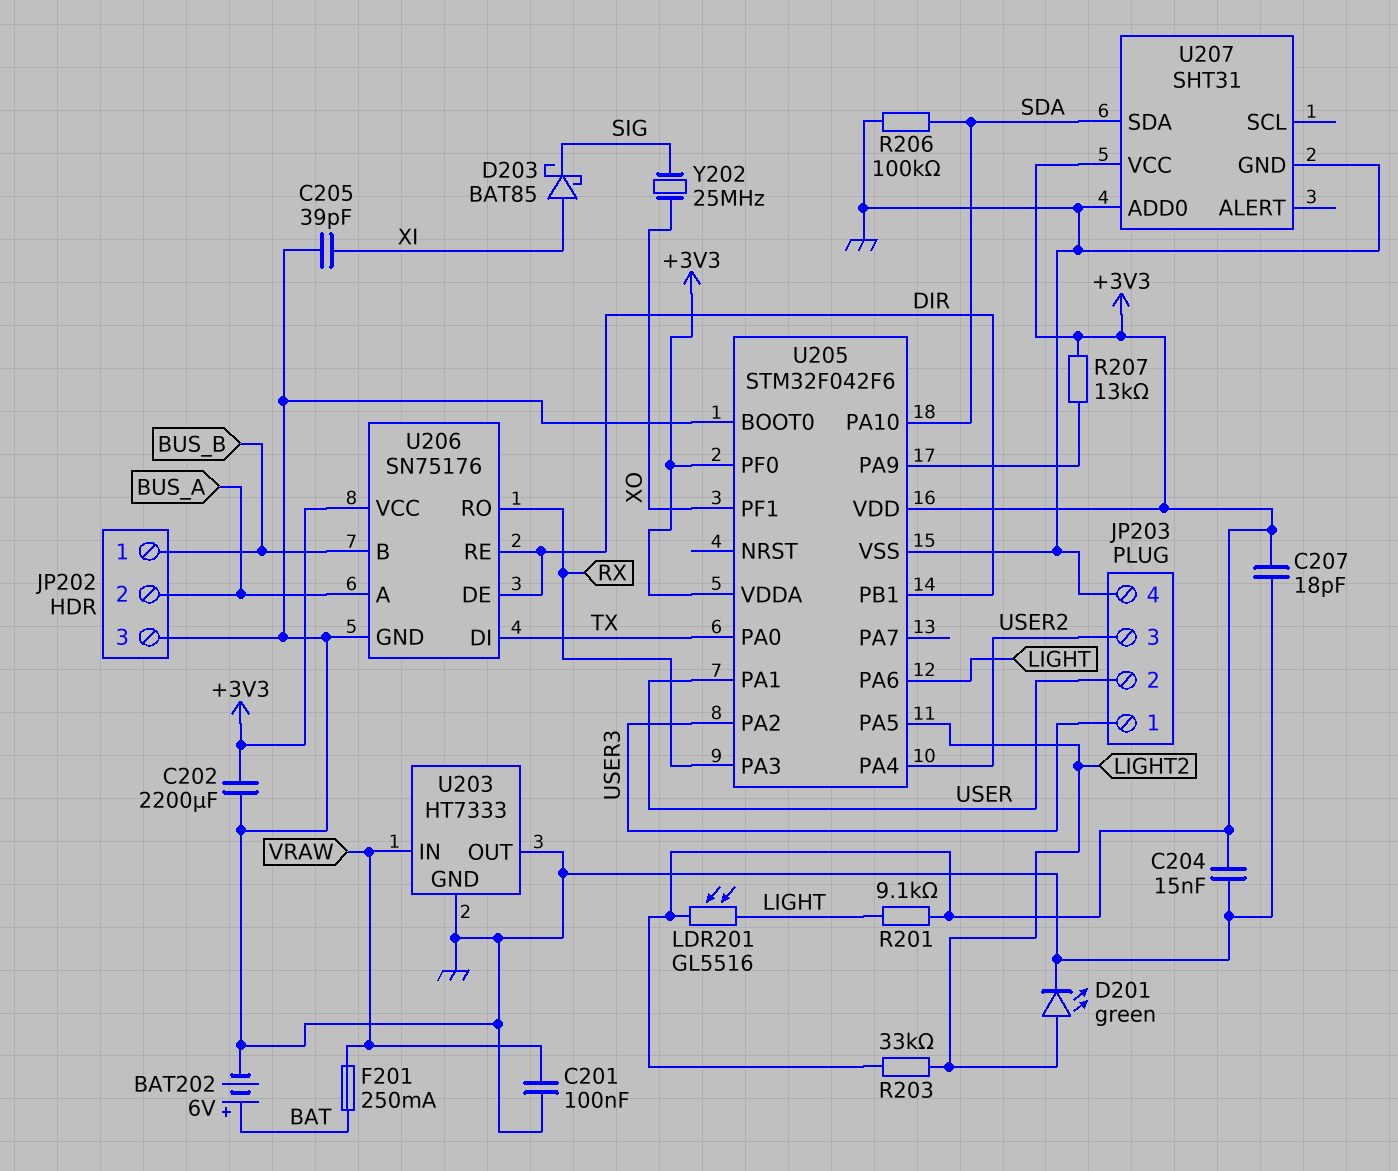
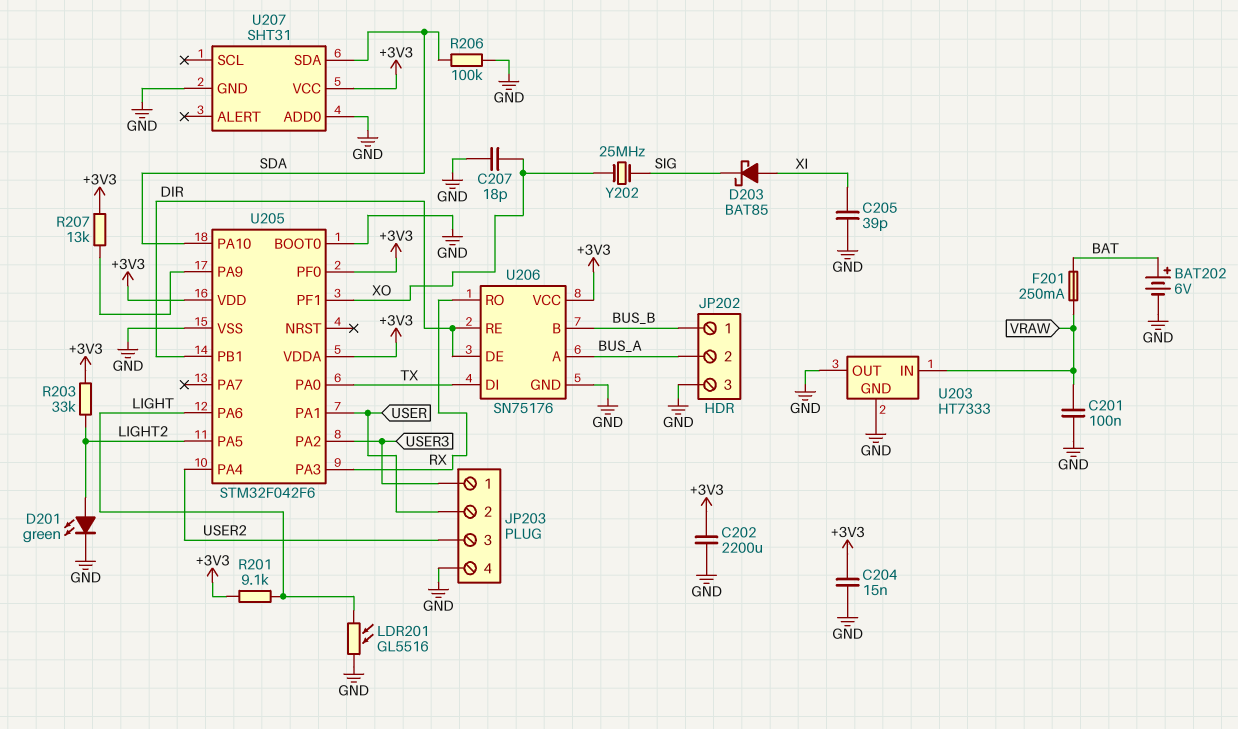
C207: 18pF (+3V3, GND) -> 18pF (GND, XO)
LDR201: GL5516 (+3V3, LIGHT) -> GL5516 (GND, LIGHT)

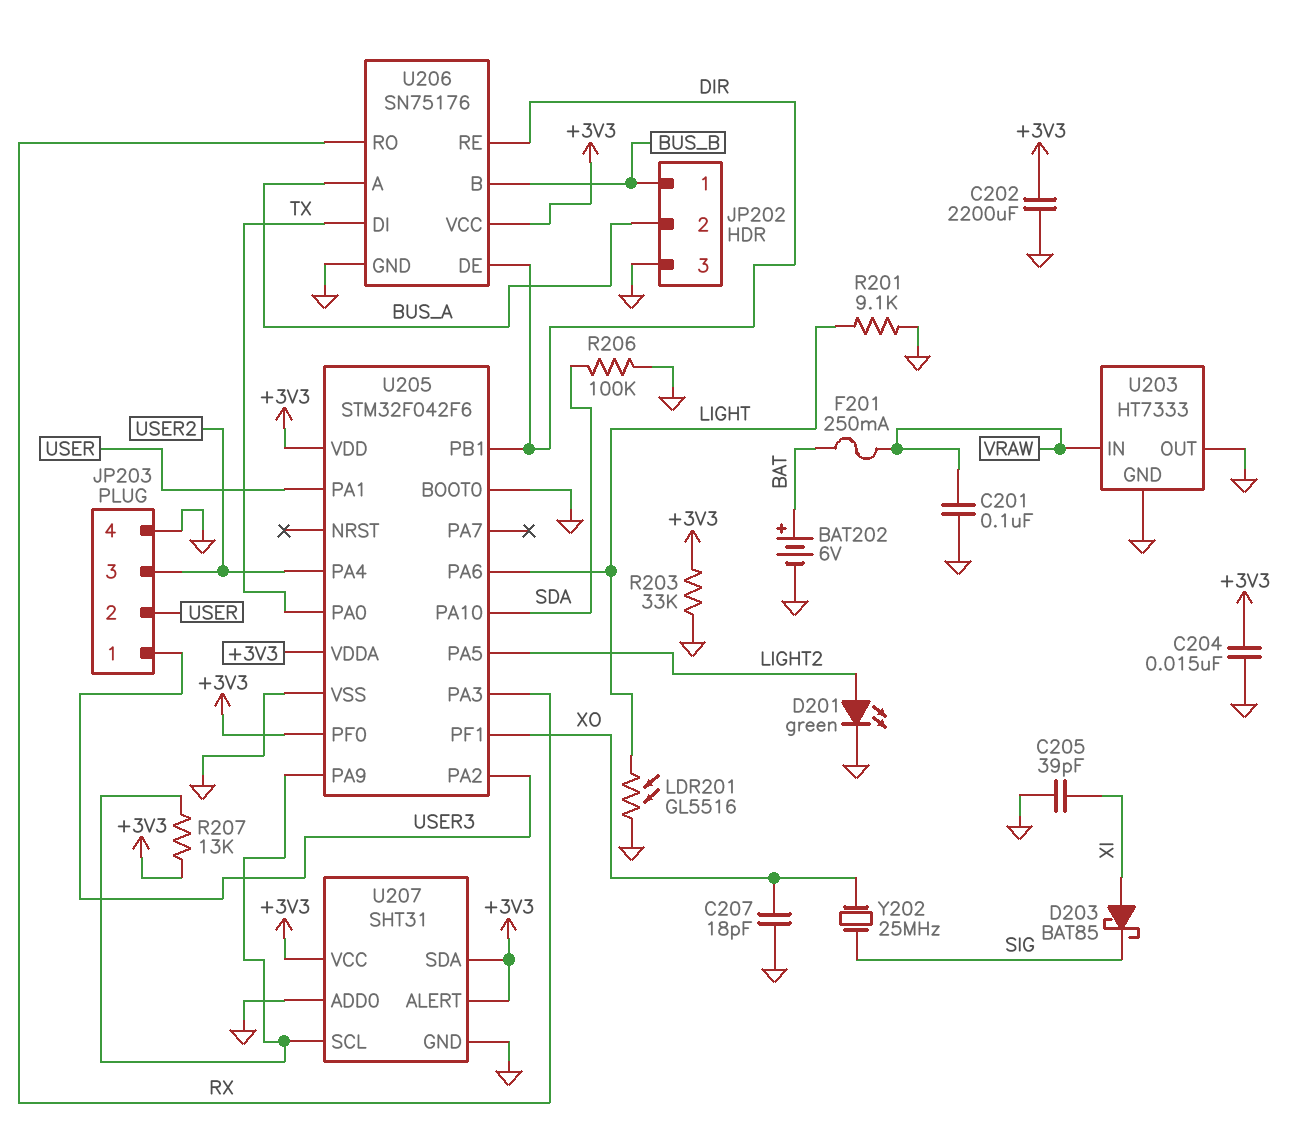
R201: 9.1k (+3V3, LIGHT) -> 9.1k (GND, LIGHT)
R203: 33k (+3V3, LIGHT2) -> 33k (+3V3, GND)
U207 pin ALERT: none -> +3V3
U207 pin SCL: none -> U205/PA9
U207 pin SDA: SDA -> +3V3

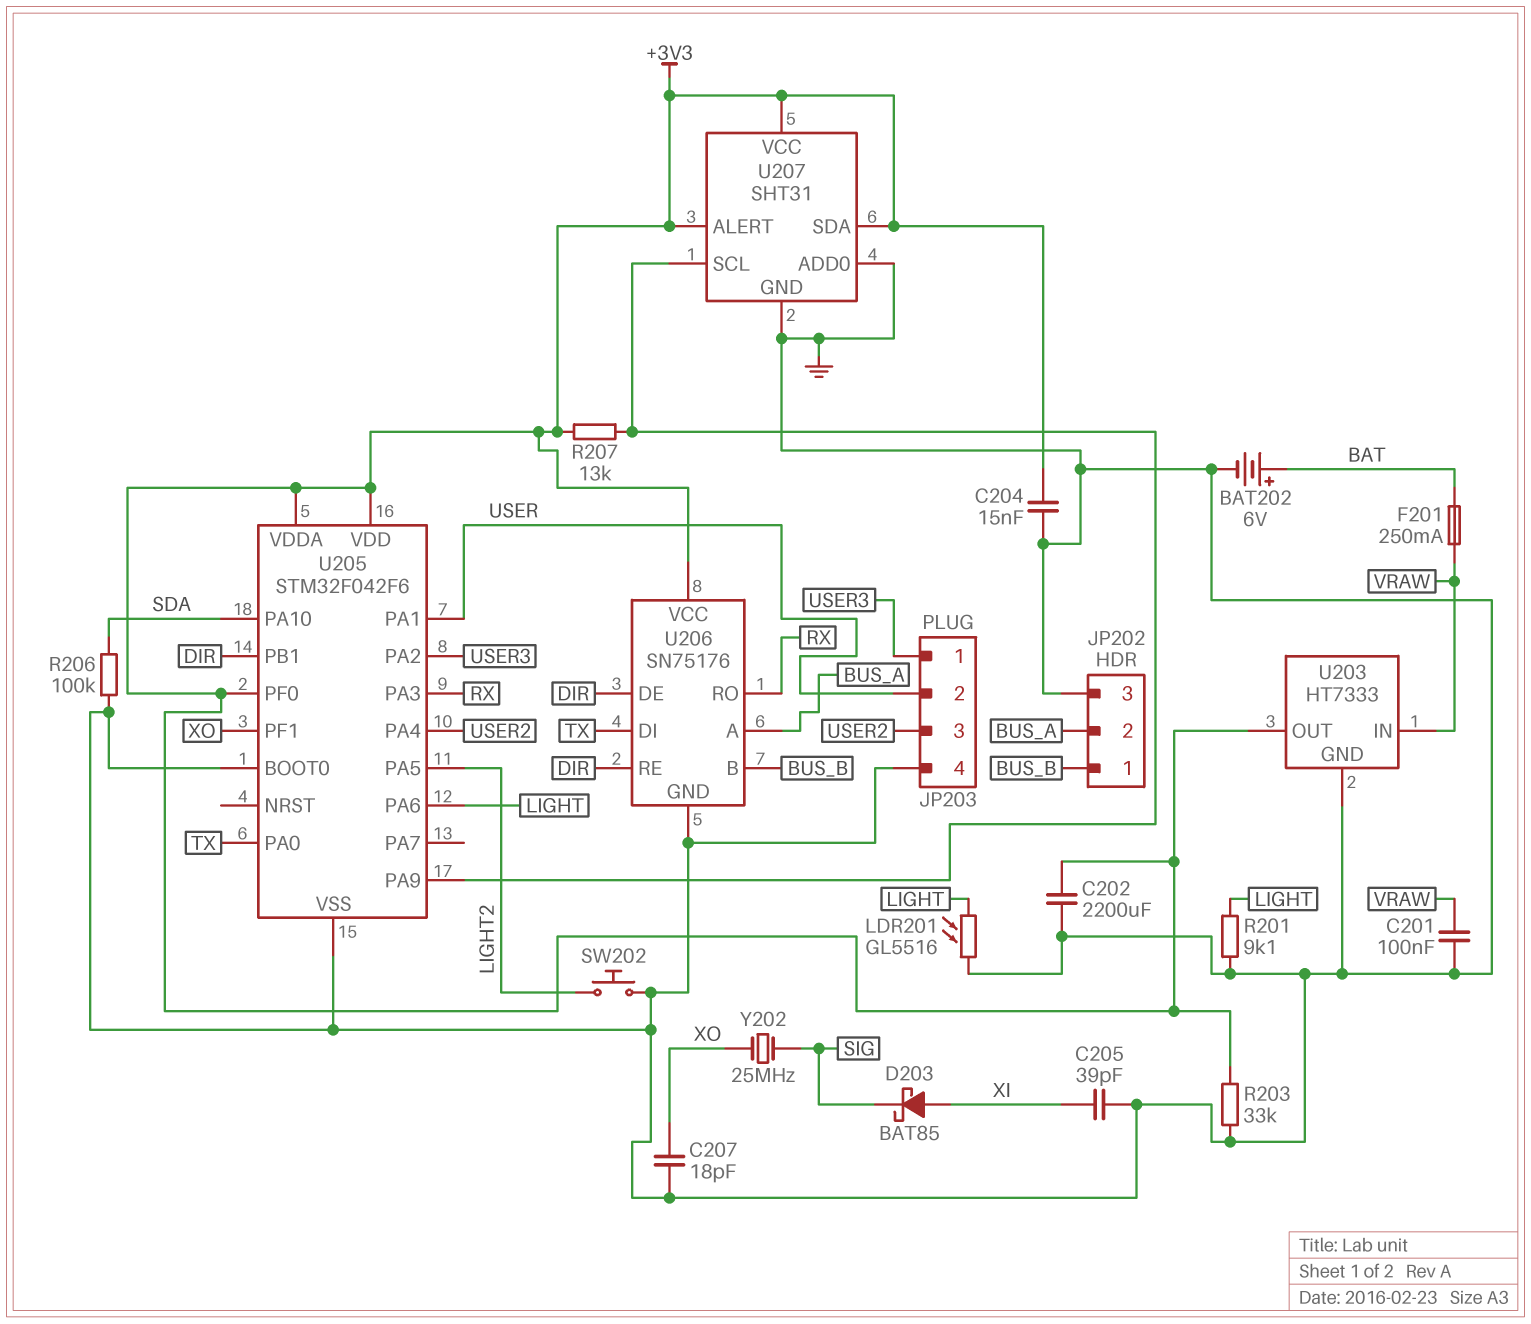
D201: LED green (A LIGHT2, K GND) -> none
SW202: none -> button (GND, LIGHT2)
U203 pin OUT: GND -> +3V3

